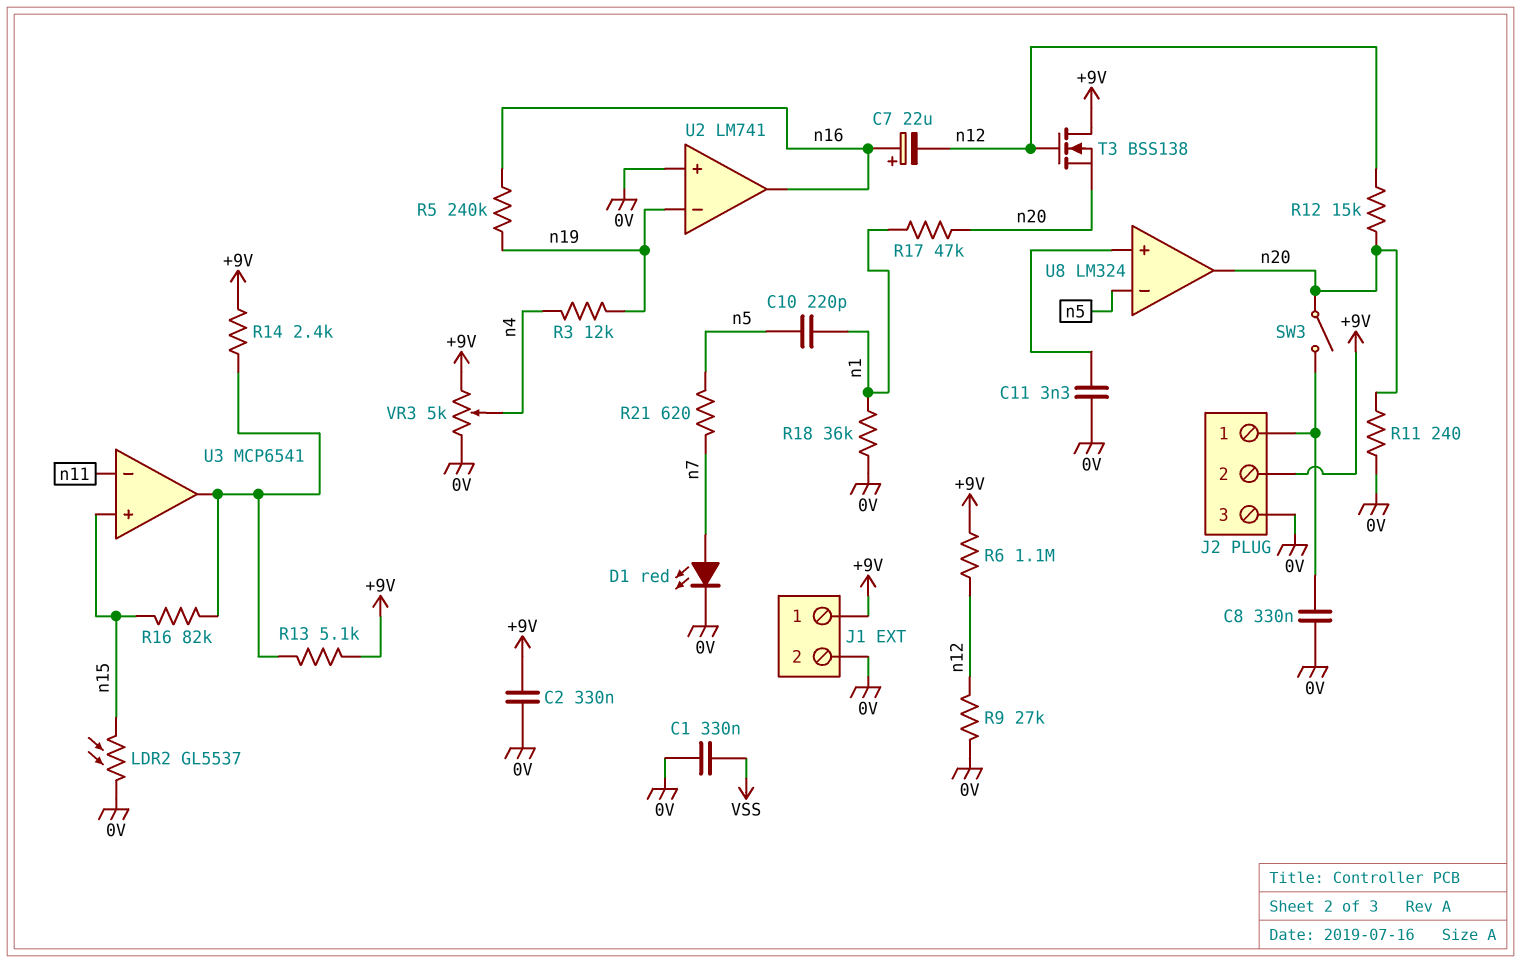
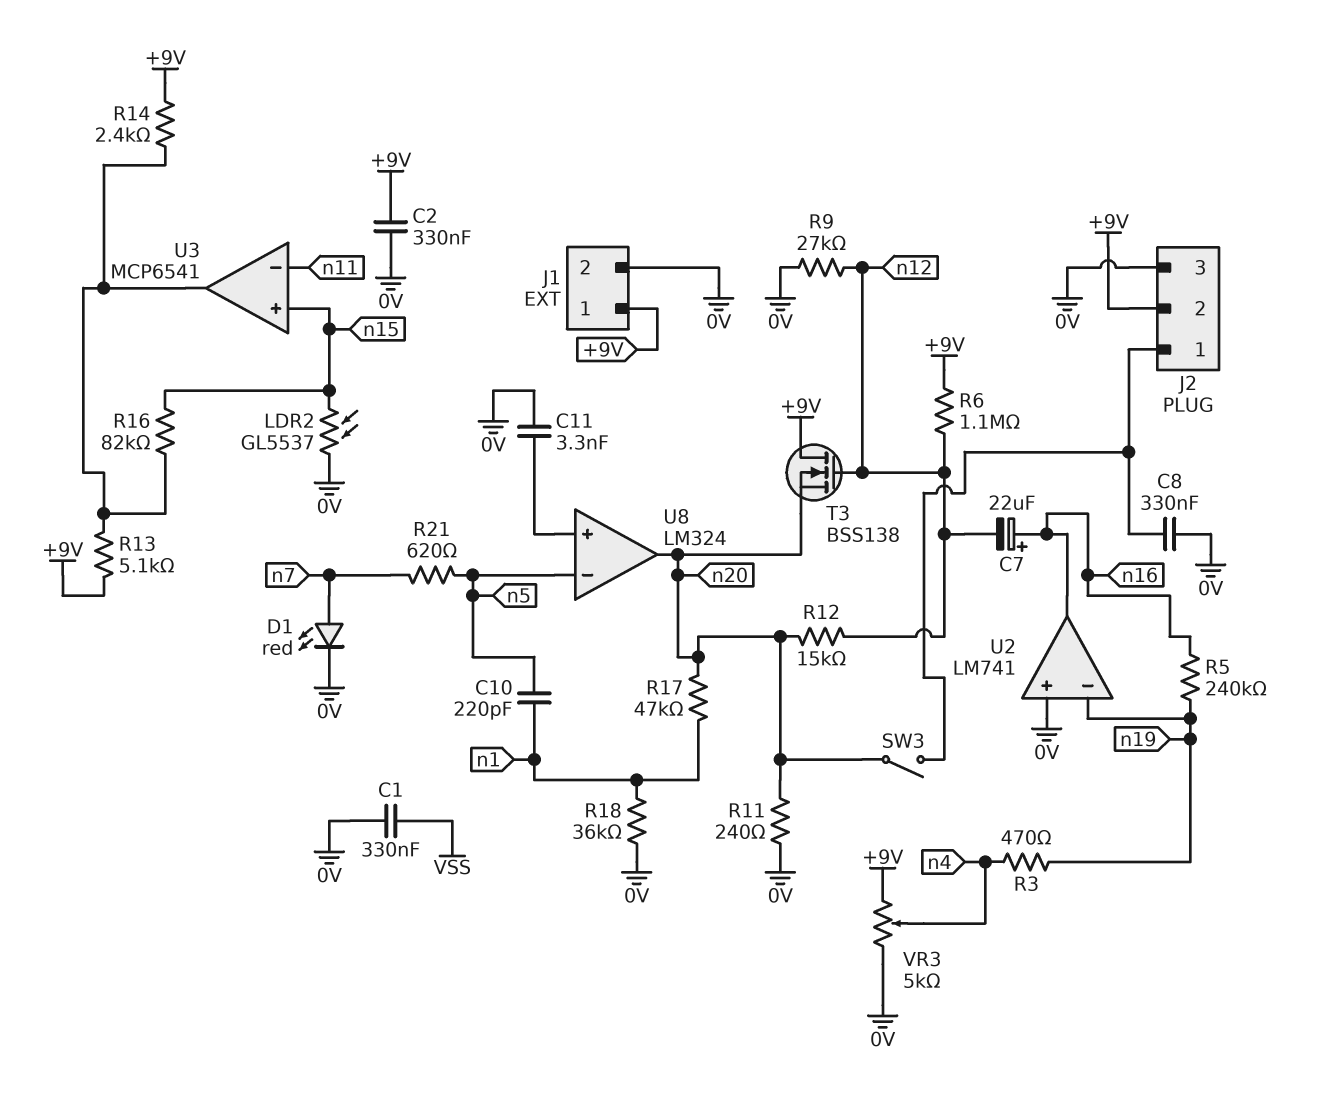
R3: 12k (n4, n19) -> 470 (n4, n19)

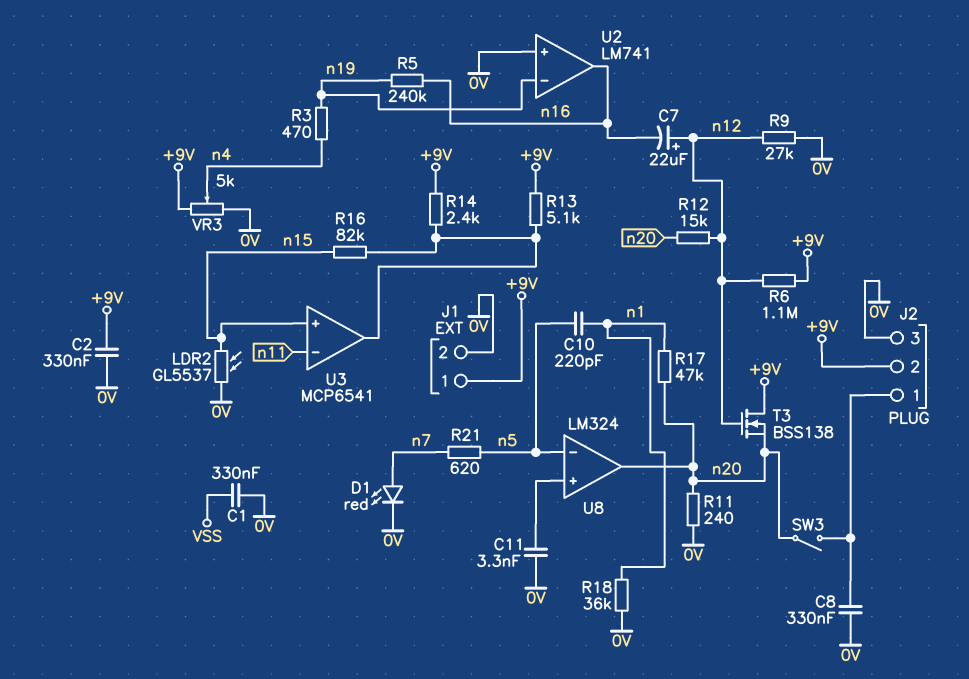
C7: 22uF (plus n16, minus n12) -> 22uF (plus n12, minus n16)

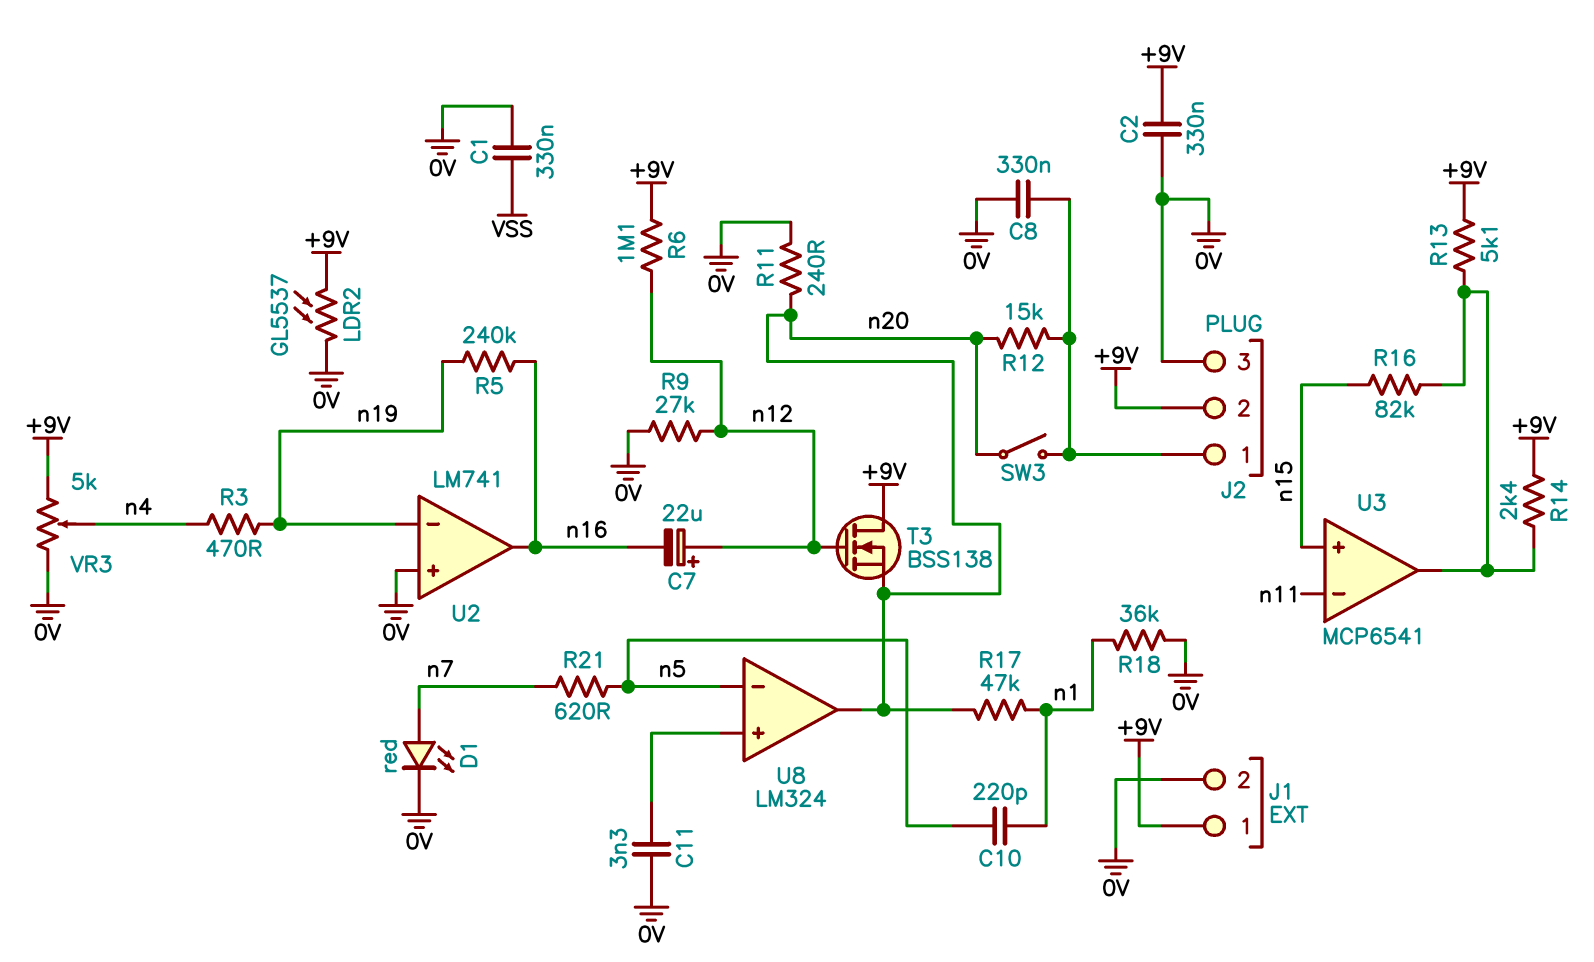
LDR2: GL5537 (0V, n15) -> GL5537 (+9V, 0V)
R12: 15k (n12, n20) -> 15k (J2/1, n20)

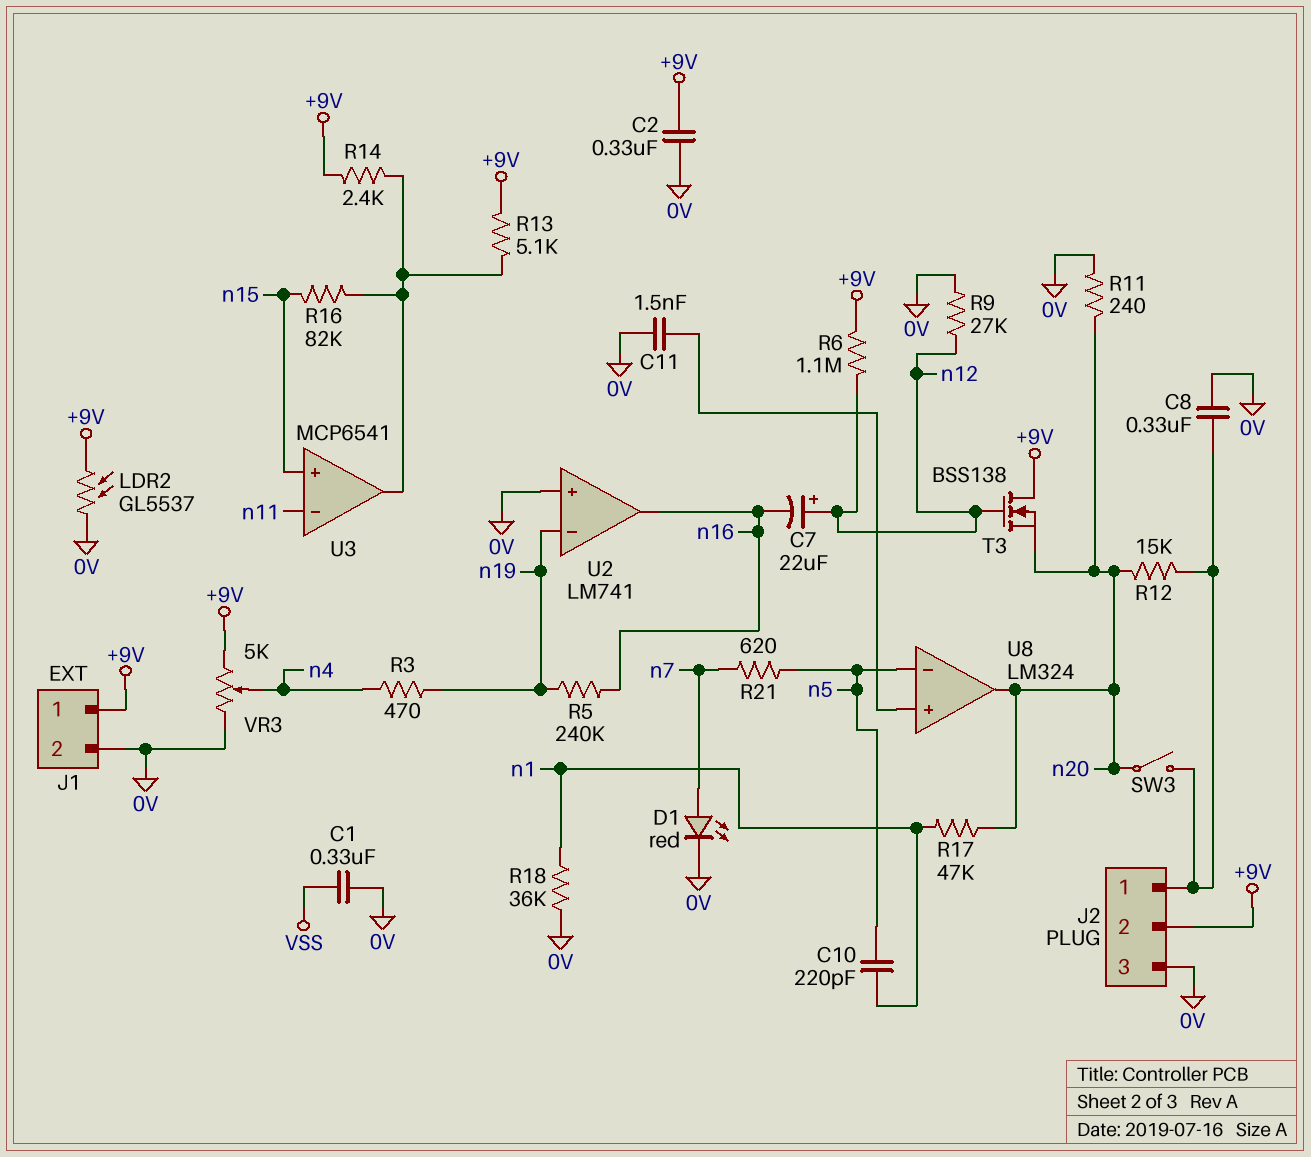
C11: 3.3nF (0V, U8/in+) -> 1.5nF (0V, U8/in+)

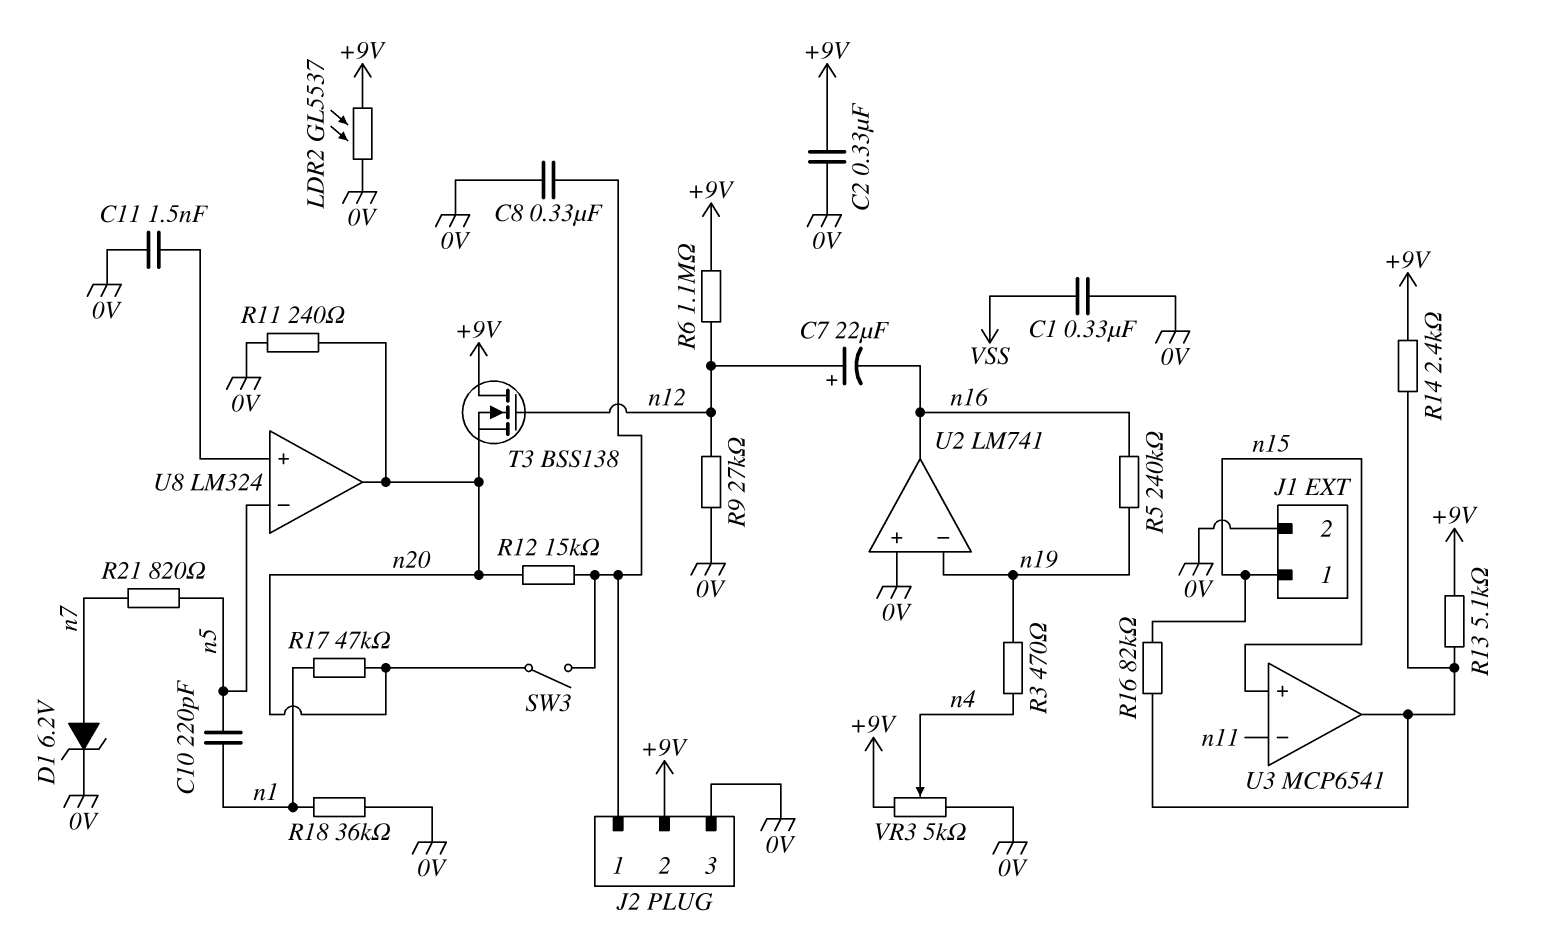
D1: LED red (A n7, K 0V) -> zener 6.2V (A n7, K 0V)
J1 pin 1: +9V -> n15
R21: 620 (n5, n7) -> 820 (n5, n7)

